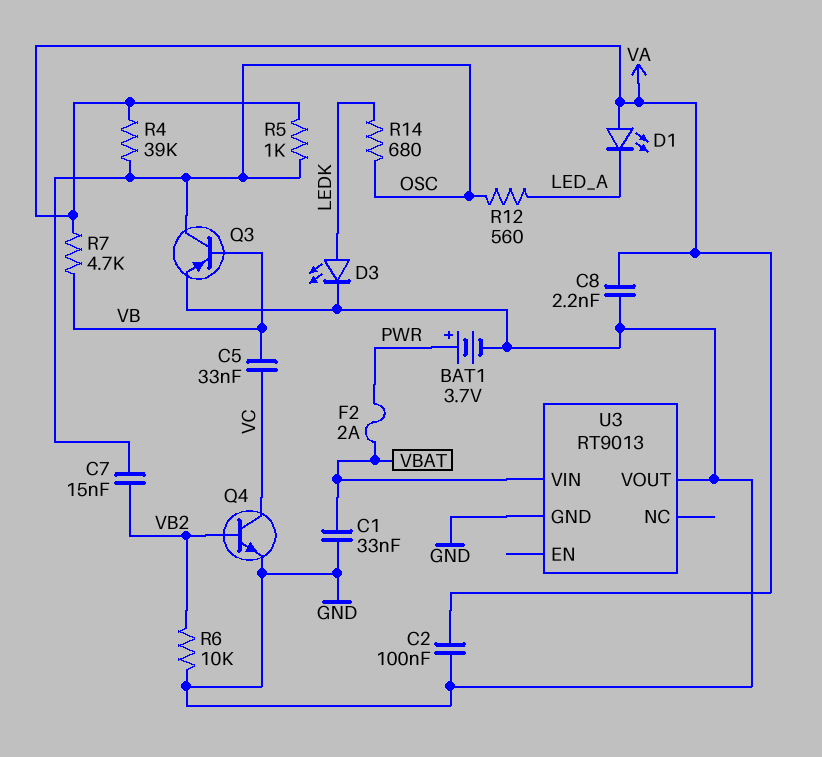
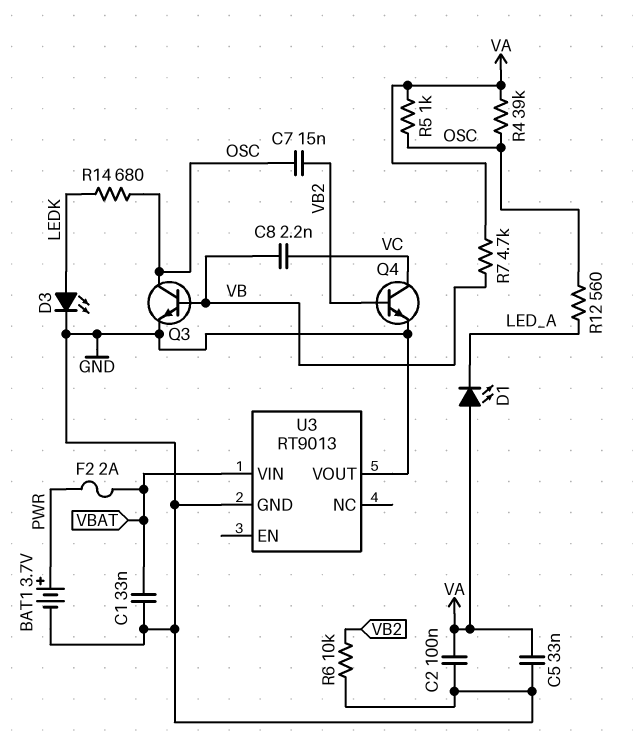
C5: 33nF (VB, VC) -> 33nF (GND, VA)
C8: 2.2nF (GND, VA) -> 2.2nF (VB, VC)
Q3: PNP (B VB, C OSC, E GND) -> NPN (B VB, C OSC, E GND)

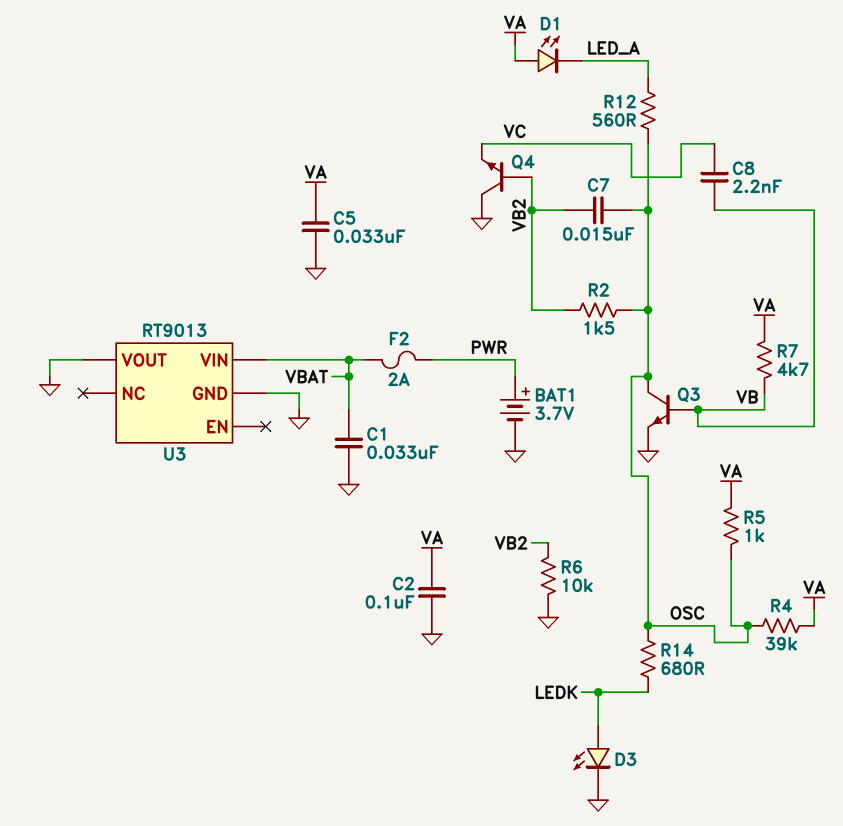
Q4: NPN (B VB2, C VC, E GND) -> NPN (B VB2, C GND, E VC)
R2: none -> 1.5k (OSC, VB2)

